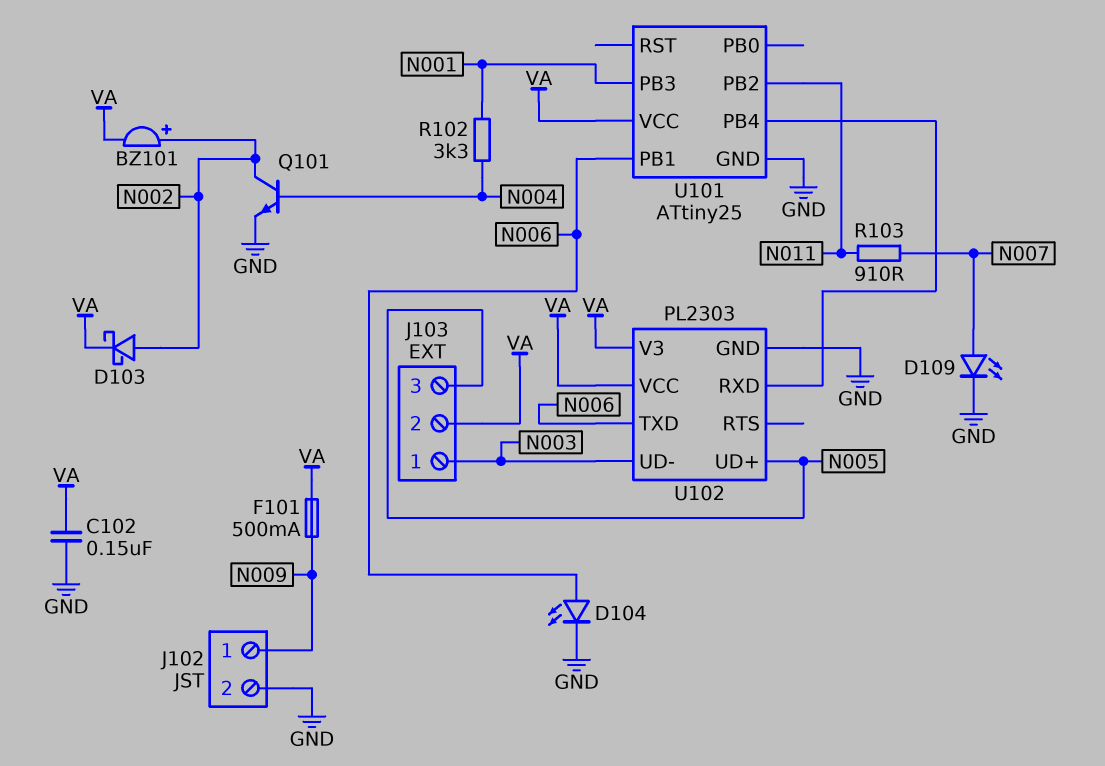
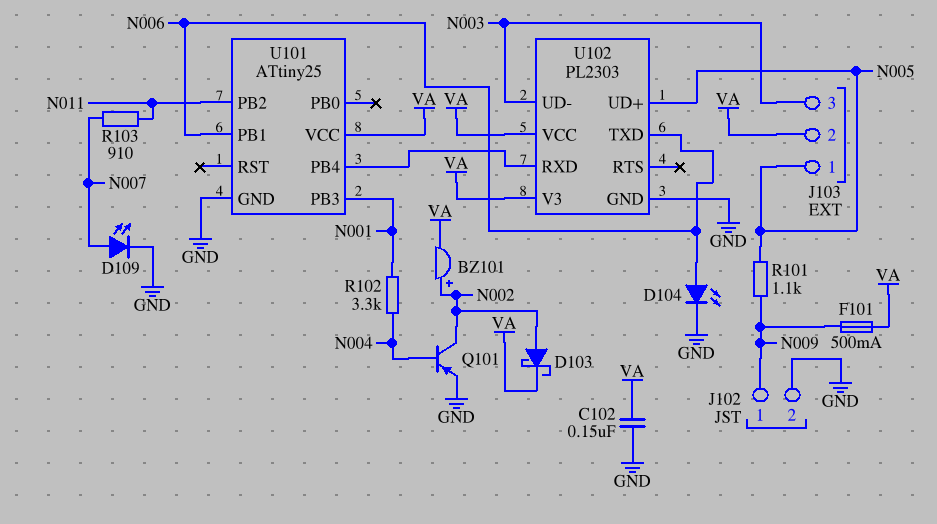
J103 pin 1: N003 -> N005
J103 pin 3: N005 -> N003
Q101: NPN (B N004, C N002, E GND) -> PNP (B N004, C N002, E GND)
R101: none -> 1.1k (N005, N009)

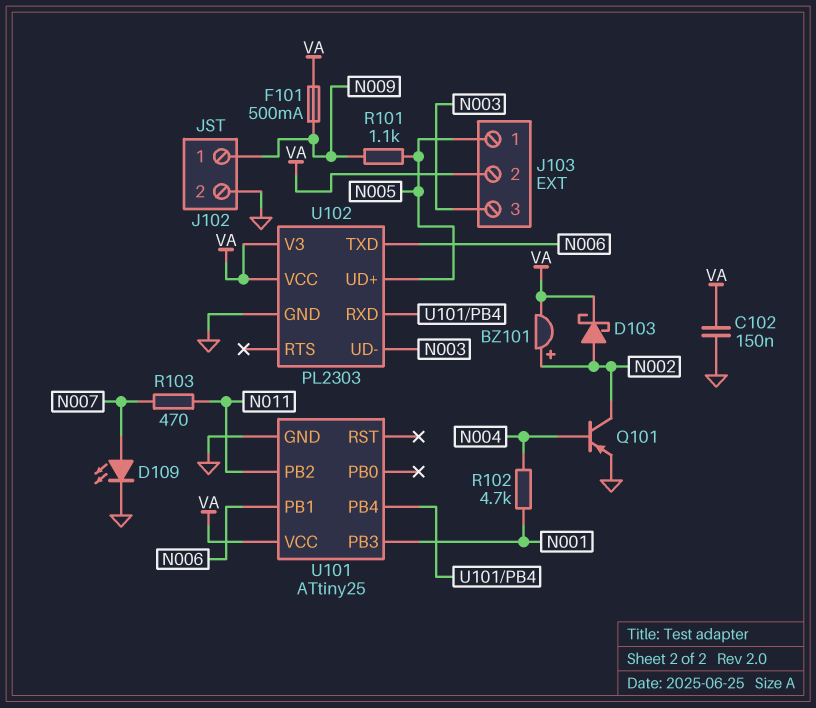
D104: LED (A N006, K GND) -> none
R102: 3.3k (N001, N004) -> 4.7k (N001, N004)
R103: 910 (N007, N011) -> 470 (N007, N011)

